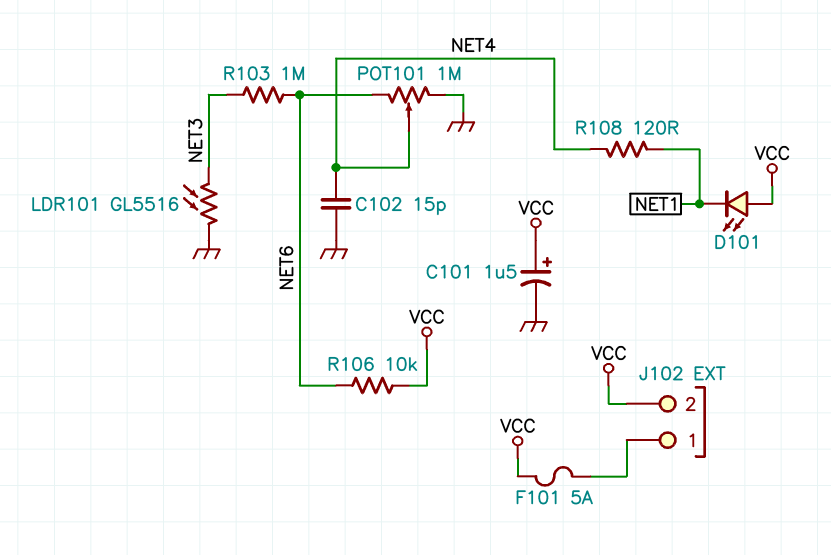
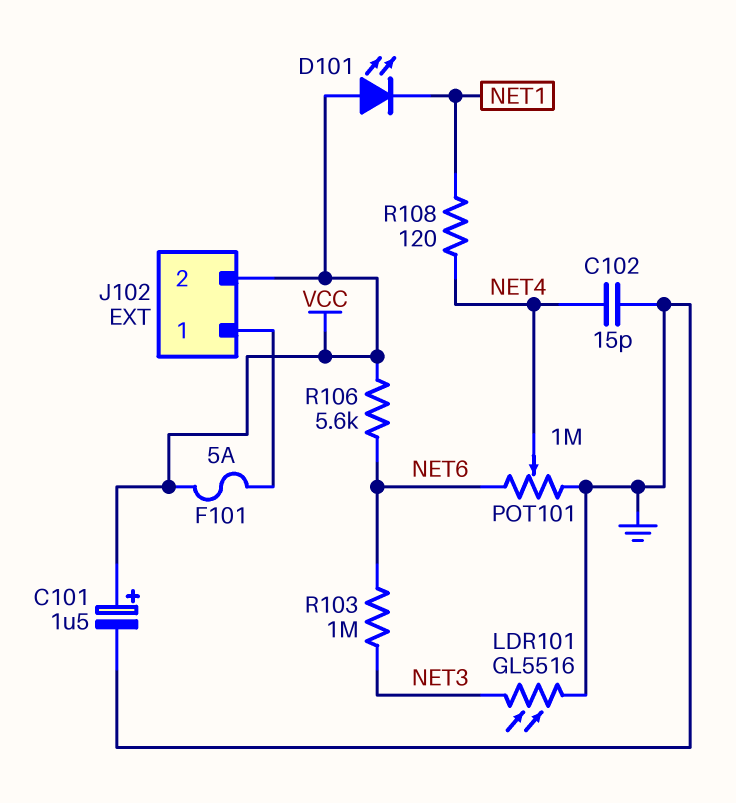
R106: 10k (NET6, VCC) -> 5.6k (NET6, VCC)

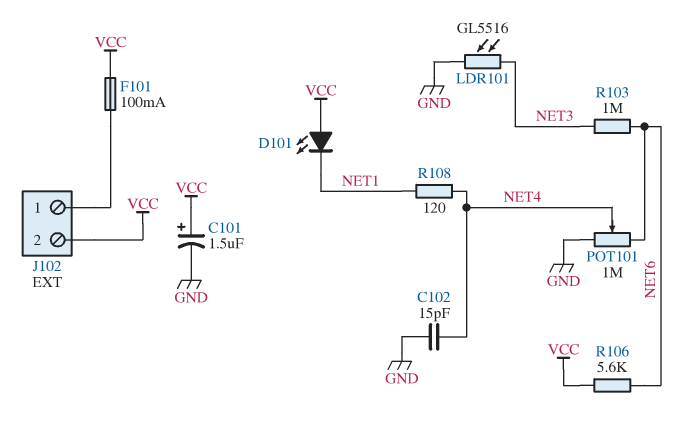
F101: 5A (J102/1, VCC) -> 100mA (J102/1, VCC)

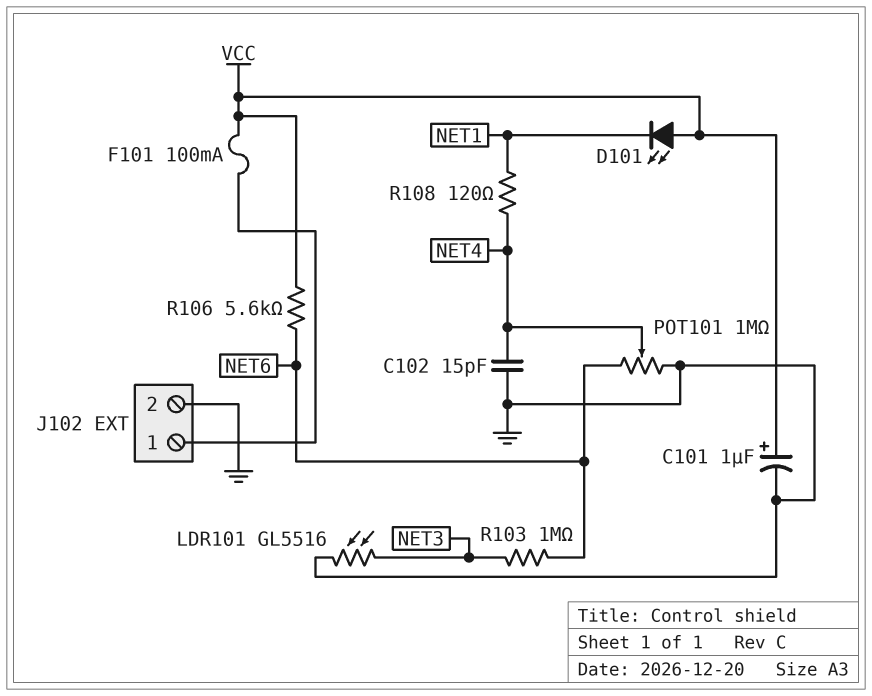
C101: 1.5uF (plus VCC, minus GND) -> 1uF (plus VCC, minus GND)
J102 pin 2: VCC -> GND

